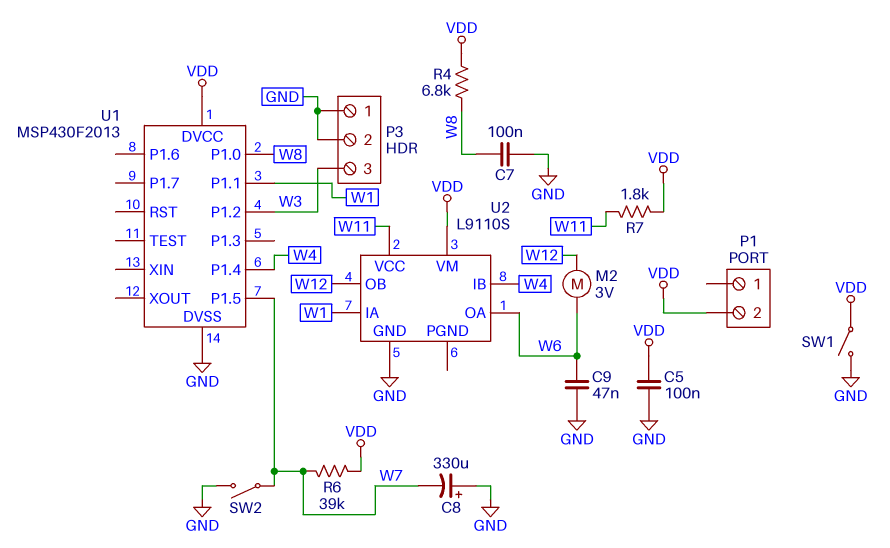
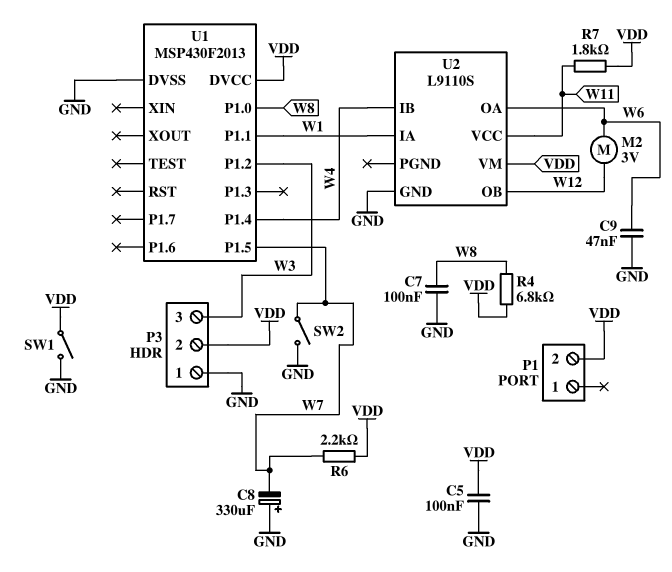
P3 pin 2: GND -> VDD
R6: 39k (VDD, W7) -> 2.2k (VDD, W7)

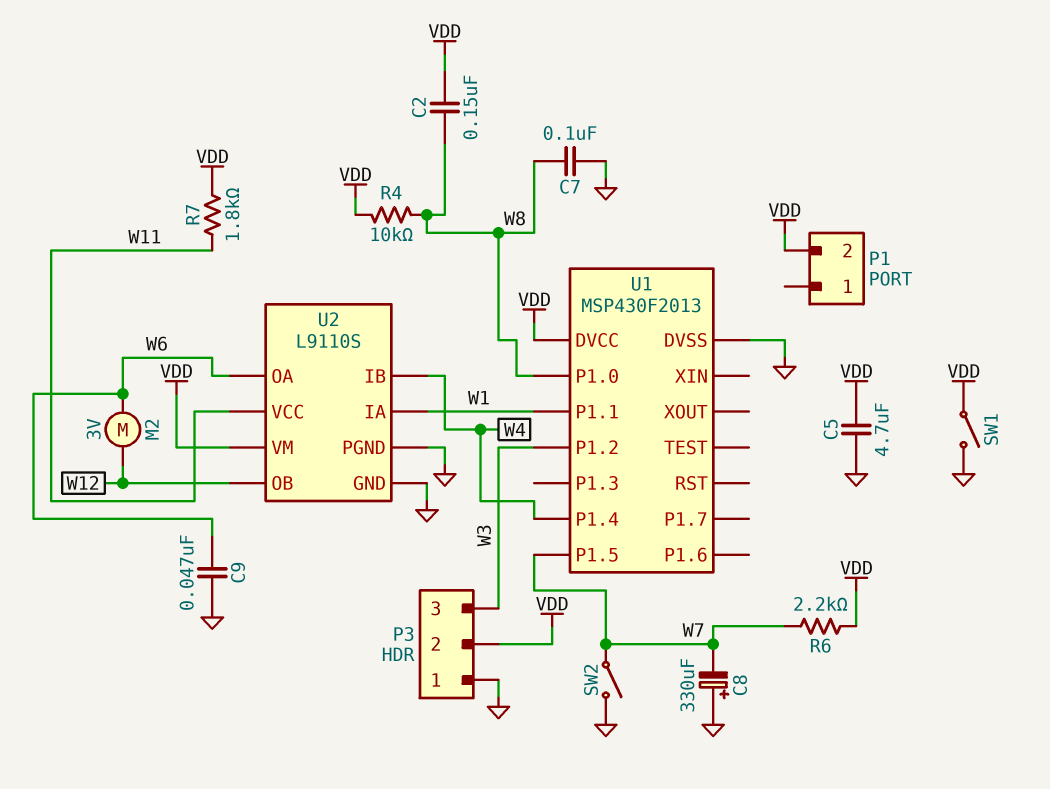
C2: none -> 150nF (VDD, W8)
C5: 100nF (GND, VDD) -> 4.7uF (GND, VDD)
R4: 6.8k (VDD, W8) -> 10k (VDD, W8)
U2 pin PGND: none -> GND

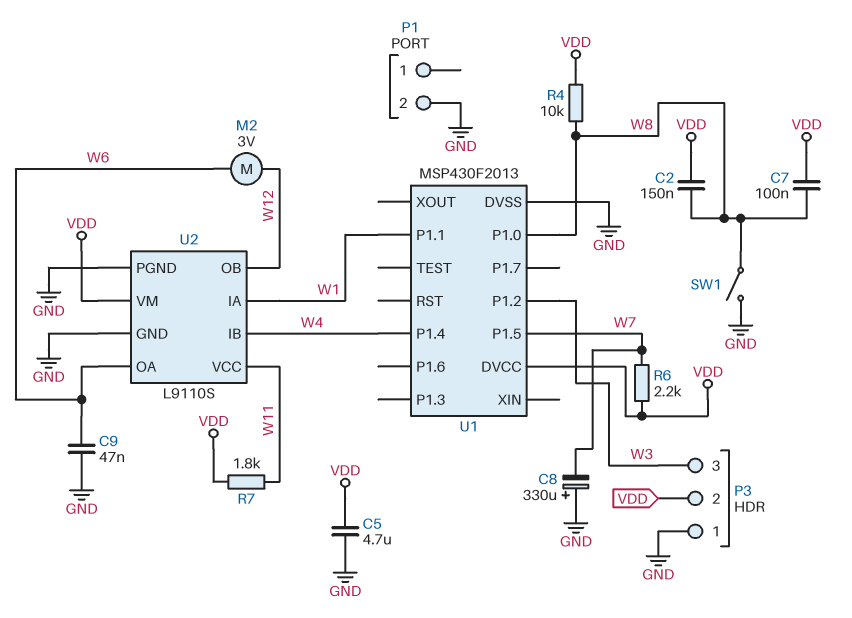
C7: 100nF (GND, W8) -> 100nF (VDD, W8)
P1 pin 2: VDD -> GND
SW1: switch (GND, VDD) -> switch (GND, W8)
SW2: switch (GND, W7) -> none

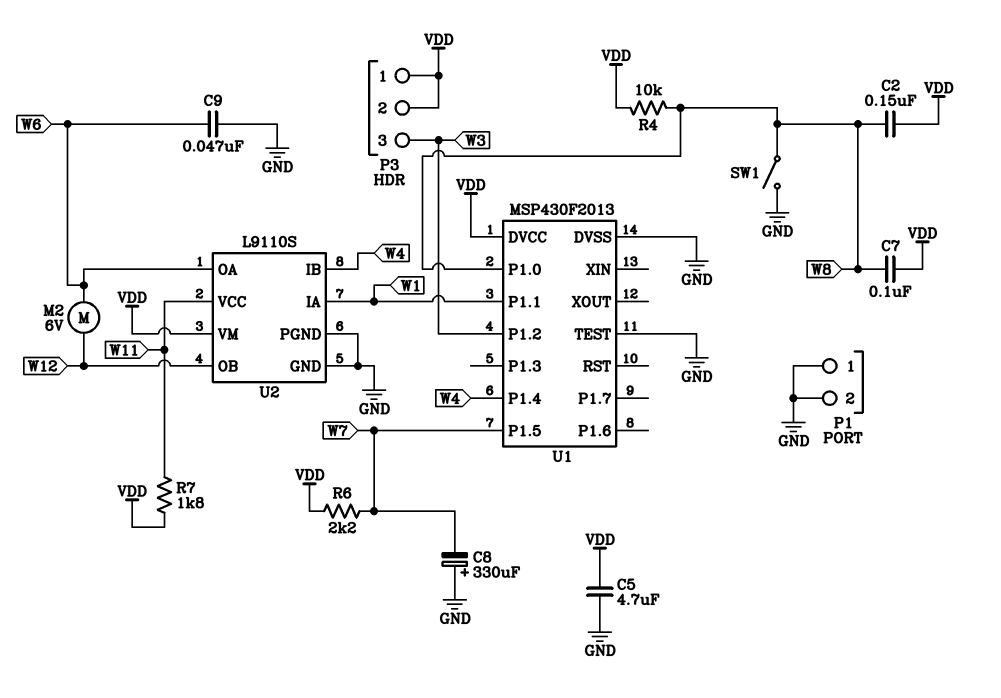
M2: motor 3V (W6, W12) -> motor 6V (W6, W12)
P1 pin 1: none -> GND
P3 pin 1: GND -> VDD
U1 pin TEST: none -> GND

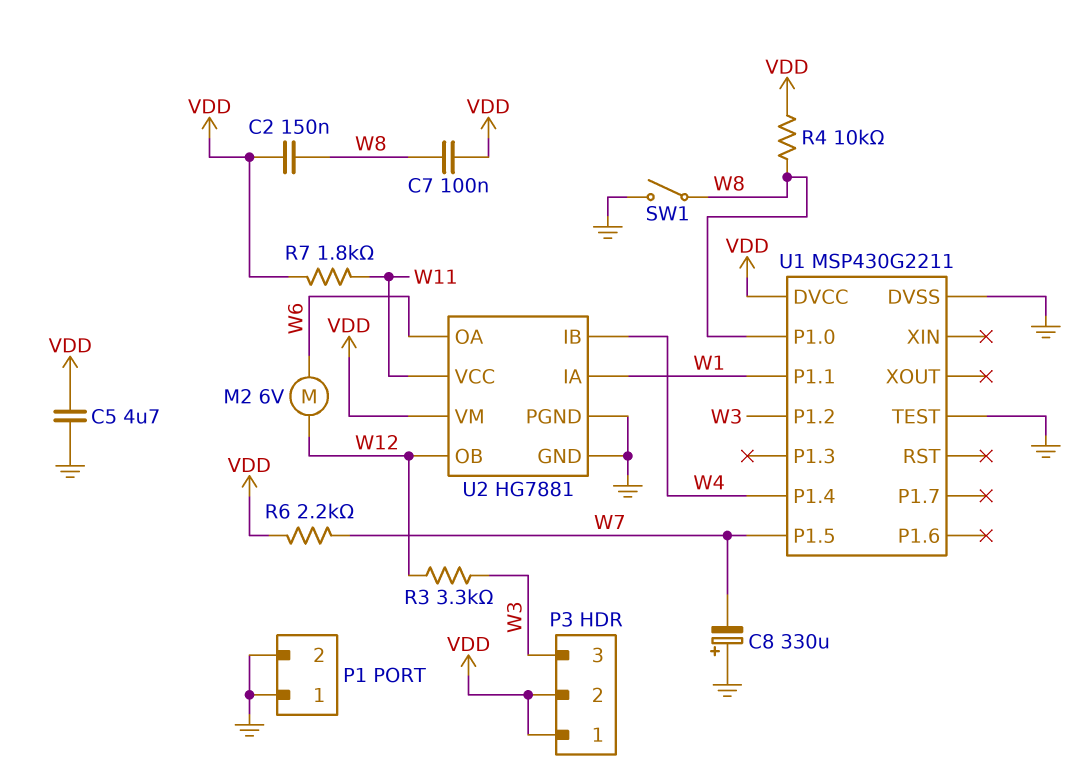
C9: 47nF (GND, W6) -> none
R3: none -> 3.3k (W3, W12)
U1: MSP430F2013 -> MSP430G2211
U2: L9110S -> HG7881

